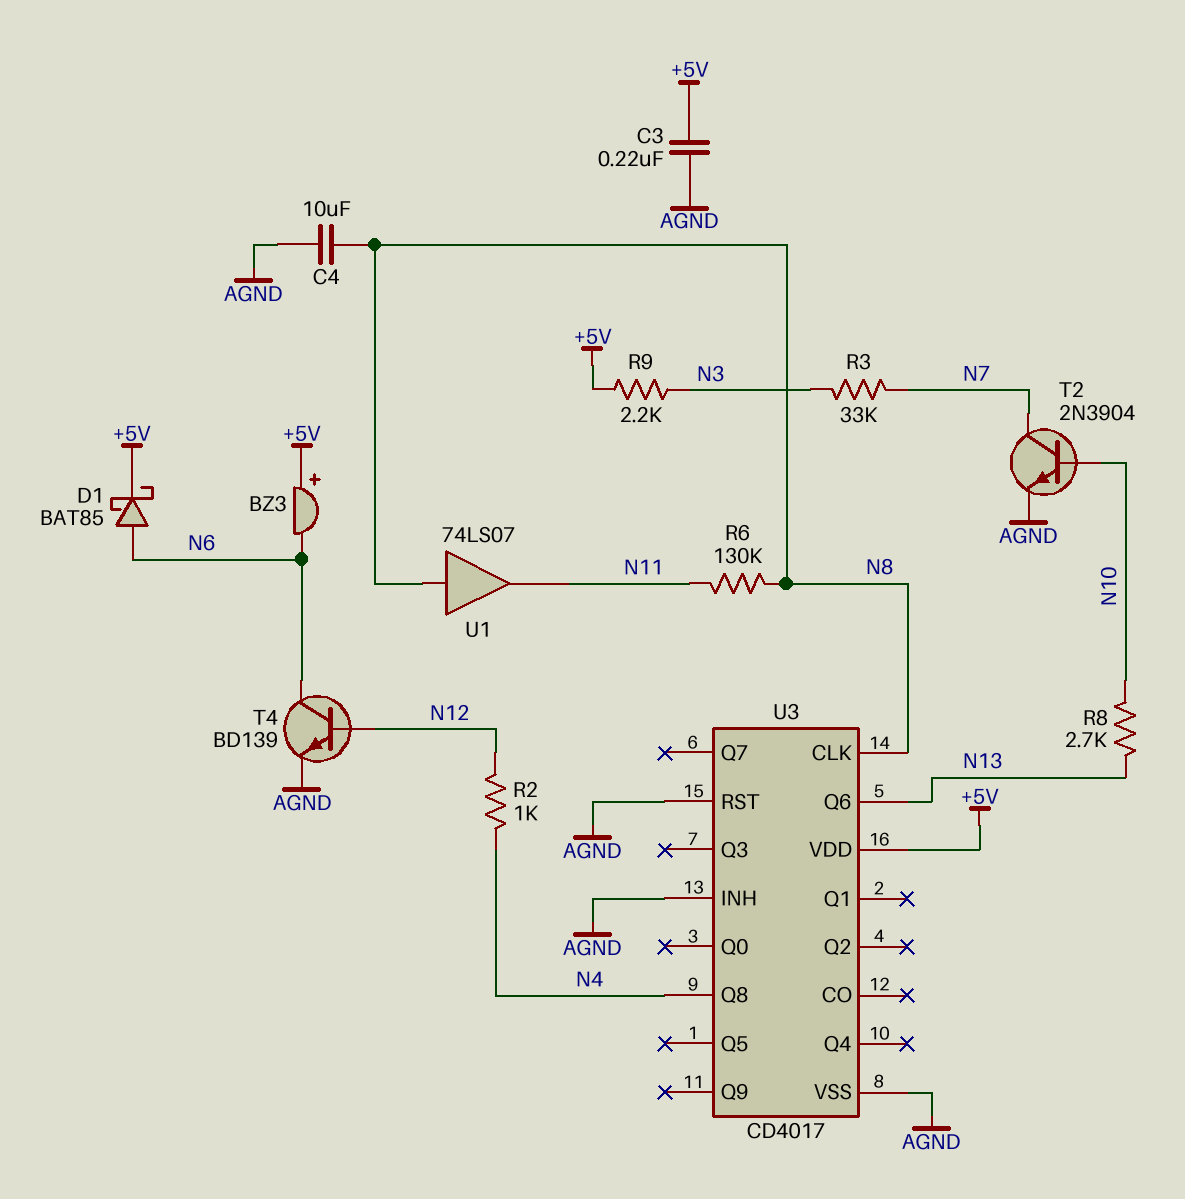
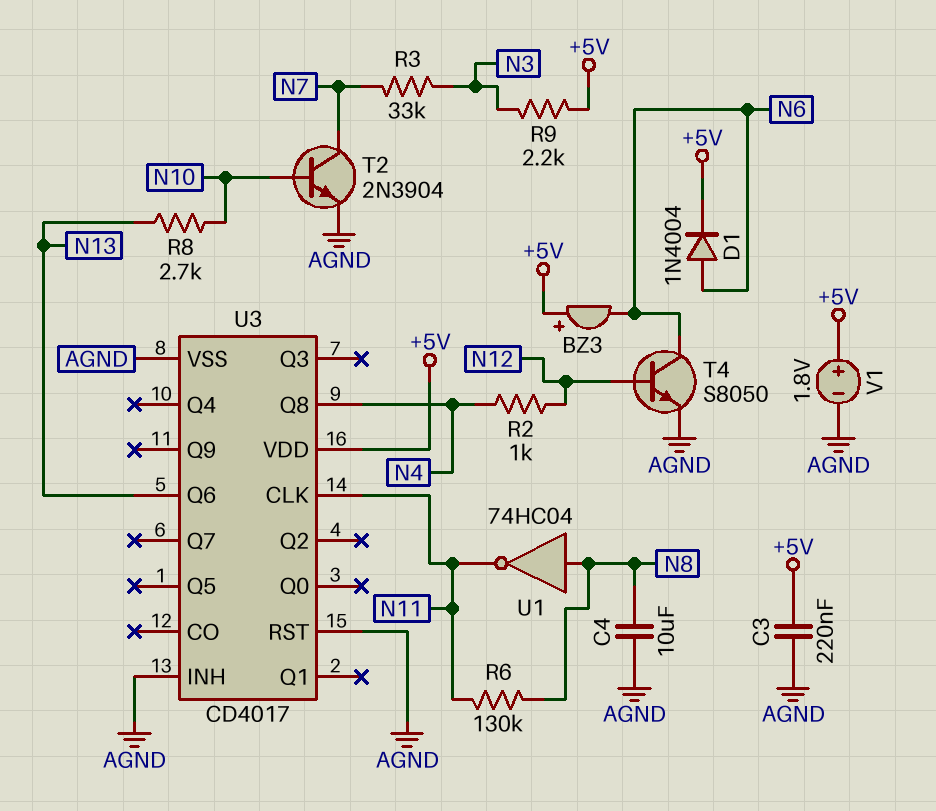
D1: schottky BAT85 (A N6, K +5V) -> diode 1N4004 (A N6, K +5V)
T4: NPN BD139 (B N12, C N6, E AGND) -> NPN S8050 (B N12, C N6, E AGND)
U1: buffer 74LS07 (in N8, out N11) -> NOT 74HC04 (in N8, out N11)
U3 pin CLK: N8 -> N11
V1: none -> 1.8V (plus +5V, minus AGND)

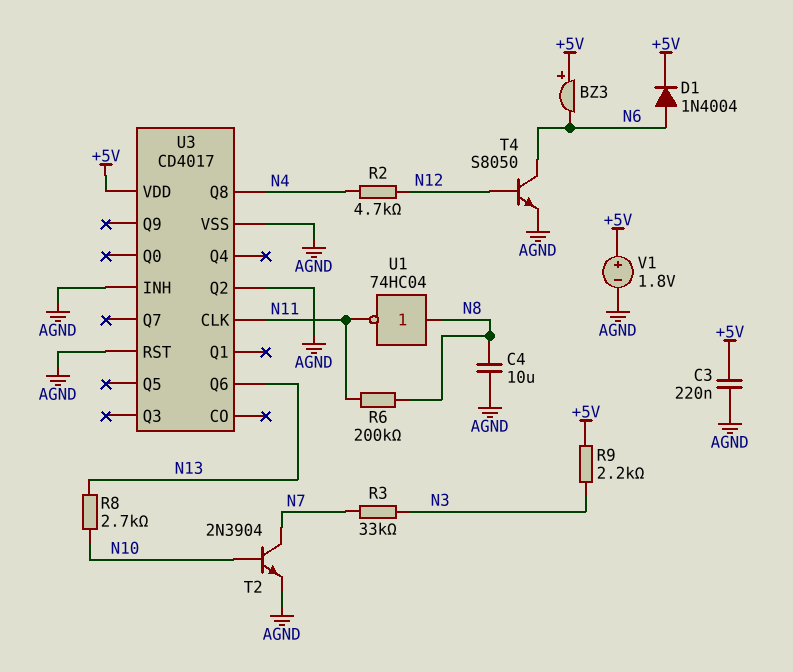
R2: 1k (N4, N12) -> 4.7k (N4, N12)
R6: 130k (N8, N11) -> 200k (N8, N11)
U3 pin Q2: none -> AGND

